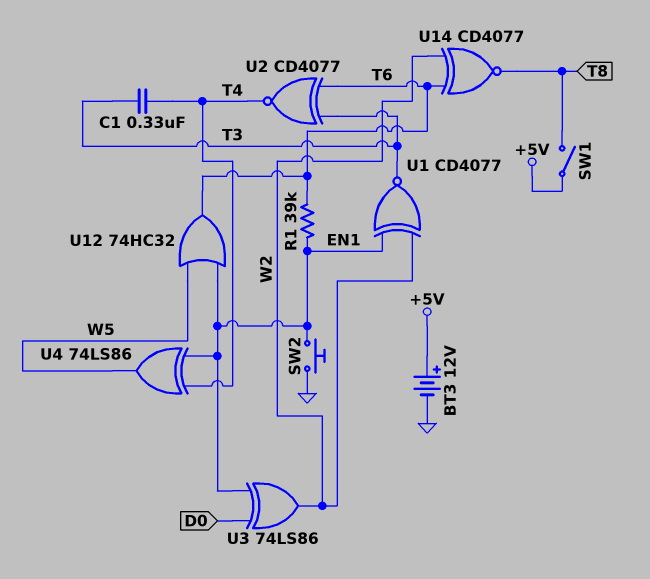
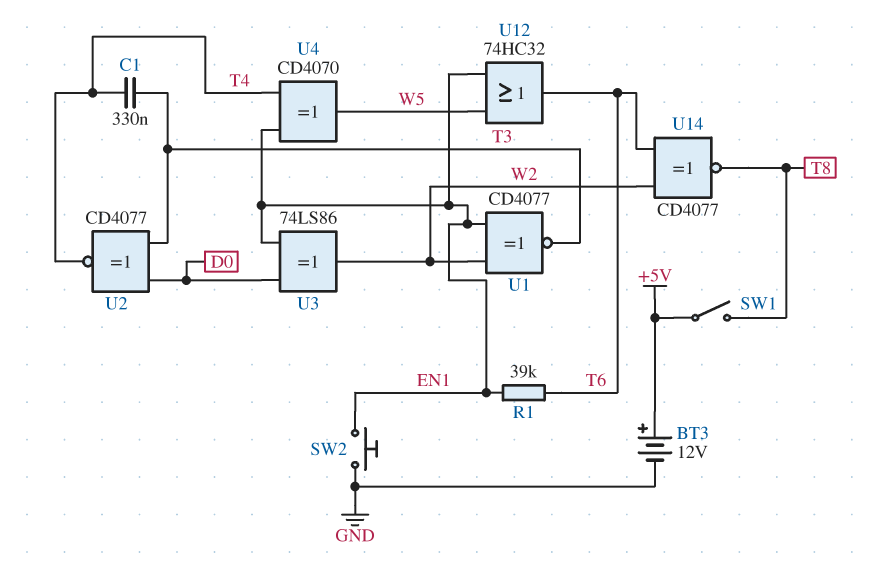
U2: XNOR CD4077 (in T3, in T6, out T4) -> XNOR CD4077 (in D0, in T3, out T4)
U4: XOR 74LS86 (in EN1, in T4, out W5) -> XOR CD4070 (in EN1, in T4, out W5)

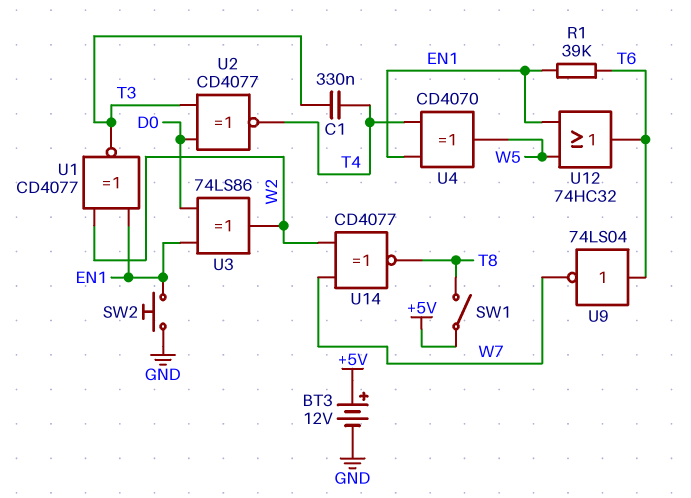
U9: none -> NOT 74LS04 (in T6, out W7)
U14: XNOR CD4077 (in T6, in W2, out T8) -> XNOR CD4077 (in W2, in W7, out T8)

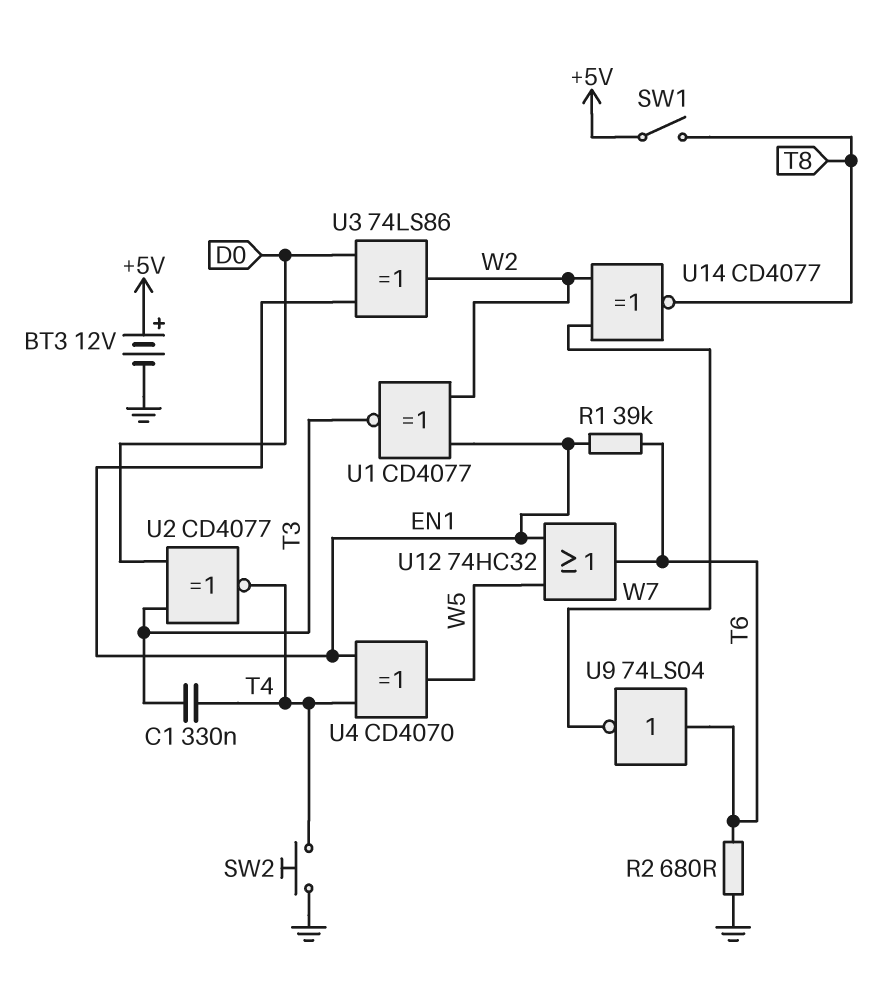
R2: none -> 680 (GND, T6)
SW2: button (EN1, GND) -> button (GND, T4)

